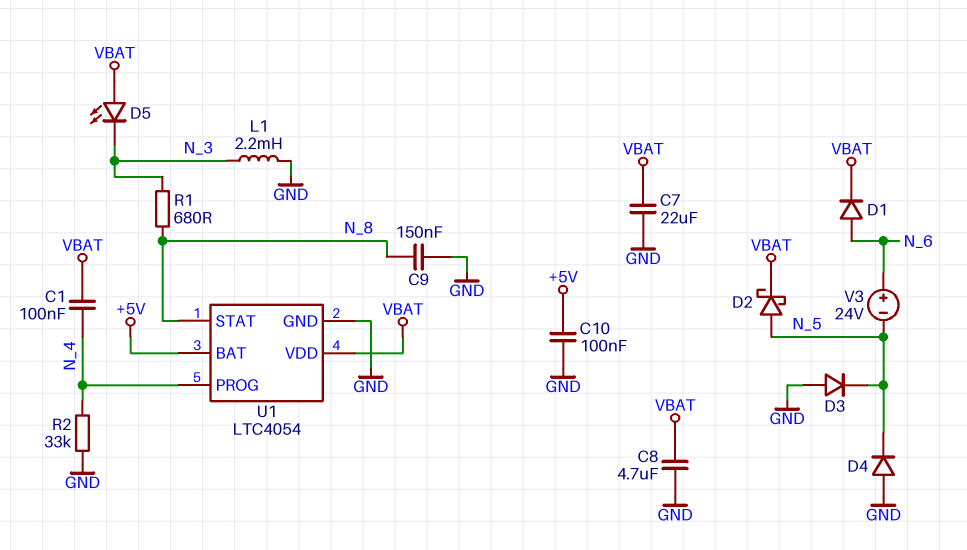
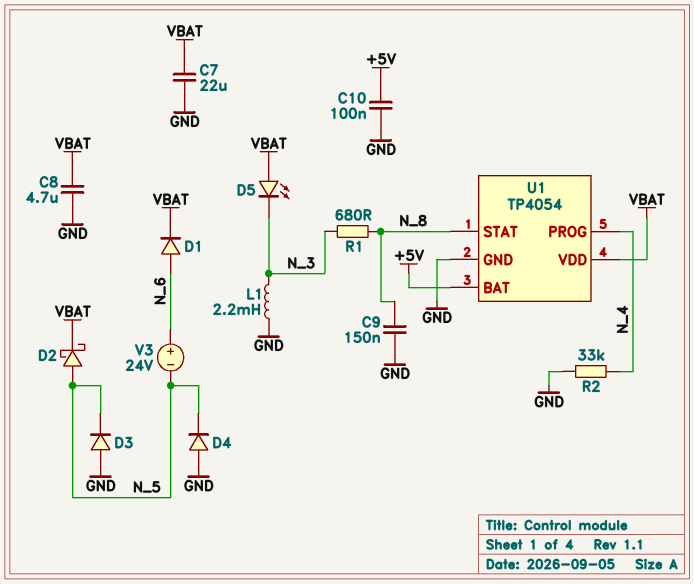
C1: 100nF (N_4, VBAT) -> none
U1: LTC4054 -> TP4054

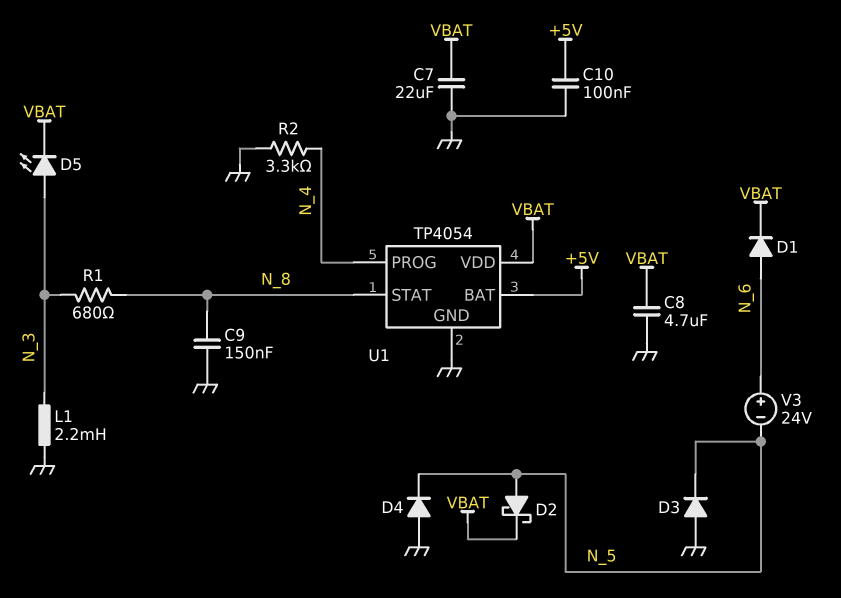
D5: LED (A VBAT, K N_3) -> LED (A N_3, K VBAT)
R2: 33k (GND, N_4) -> 3.3k (GND, N_4)

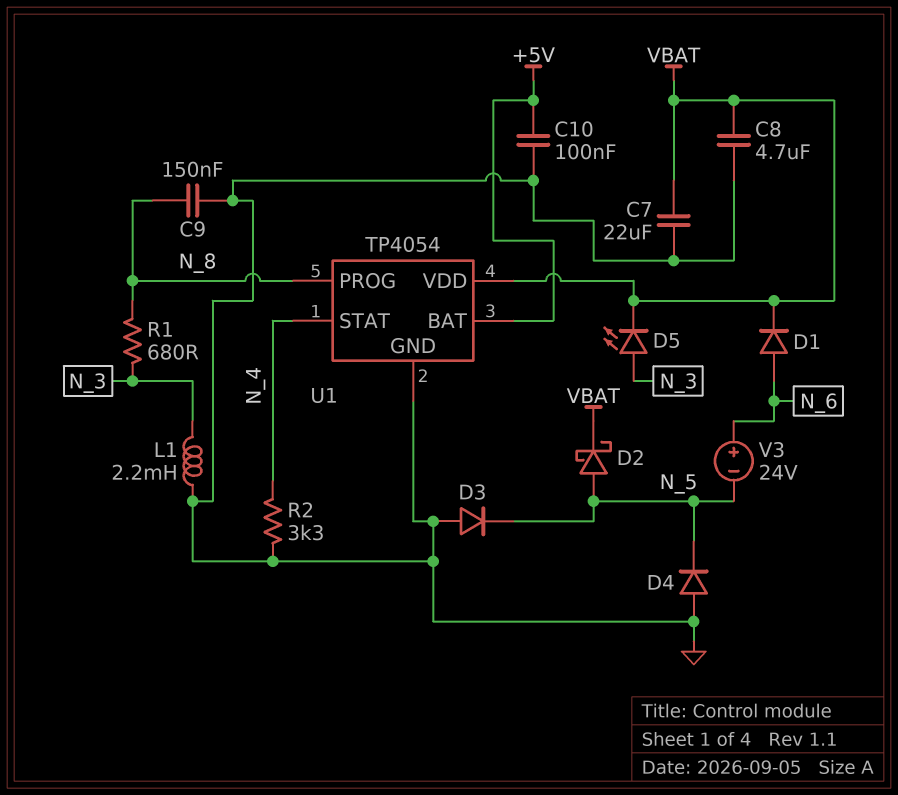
U1 pin PROG: N_4 -> N_8
U1 pin STAT: N_8 -> N_4

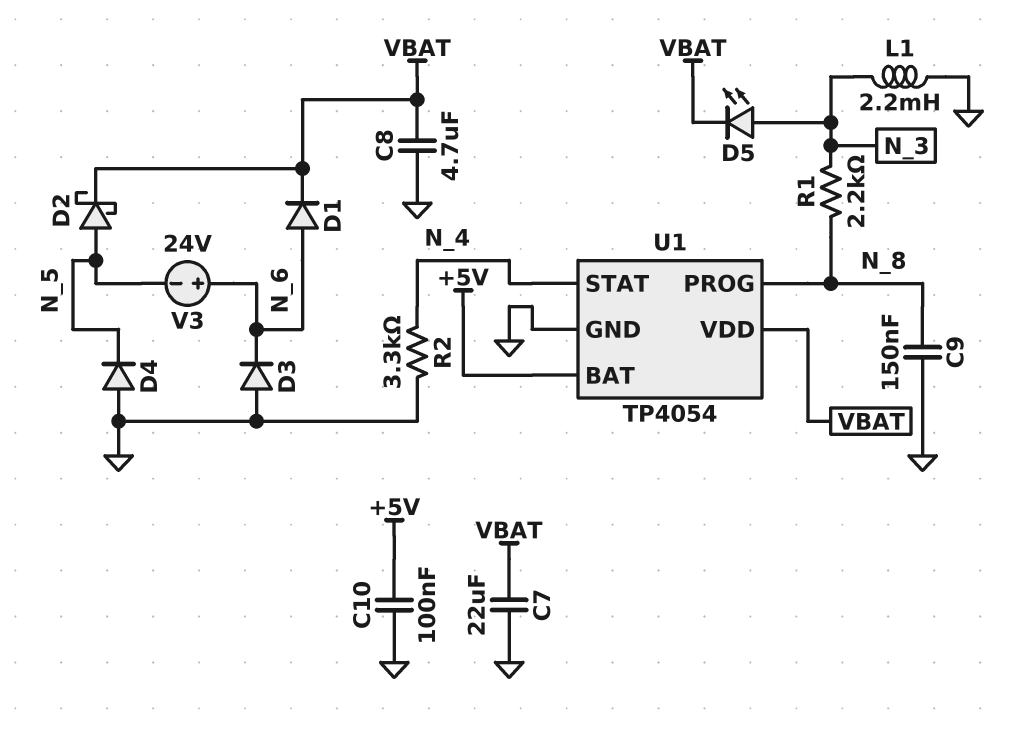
D3: diode (A GND, K N_5) -> diode (A GND, K N_6)
R1: 680 (N_3, N_8) -> 2.2k (N_3, N_8)

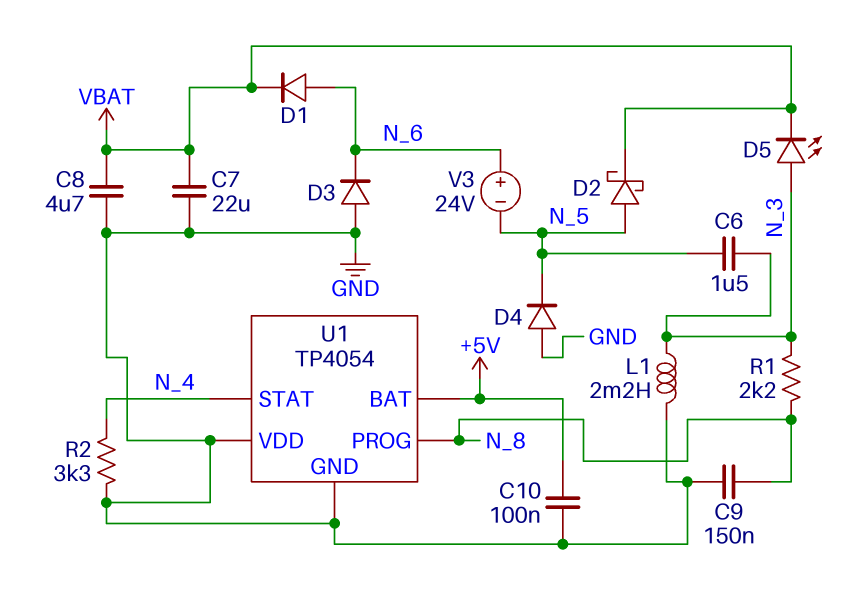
C6: none -> 1.5uF (N_3, N_5)
U1 pin VDD: VBAT -> GND

